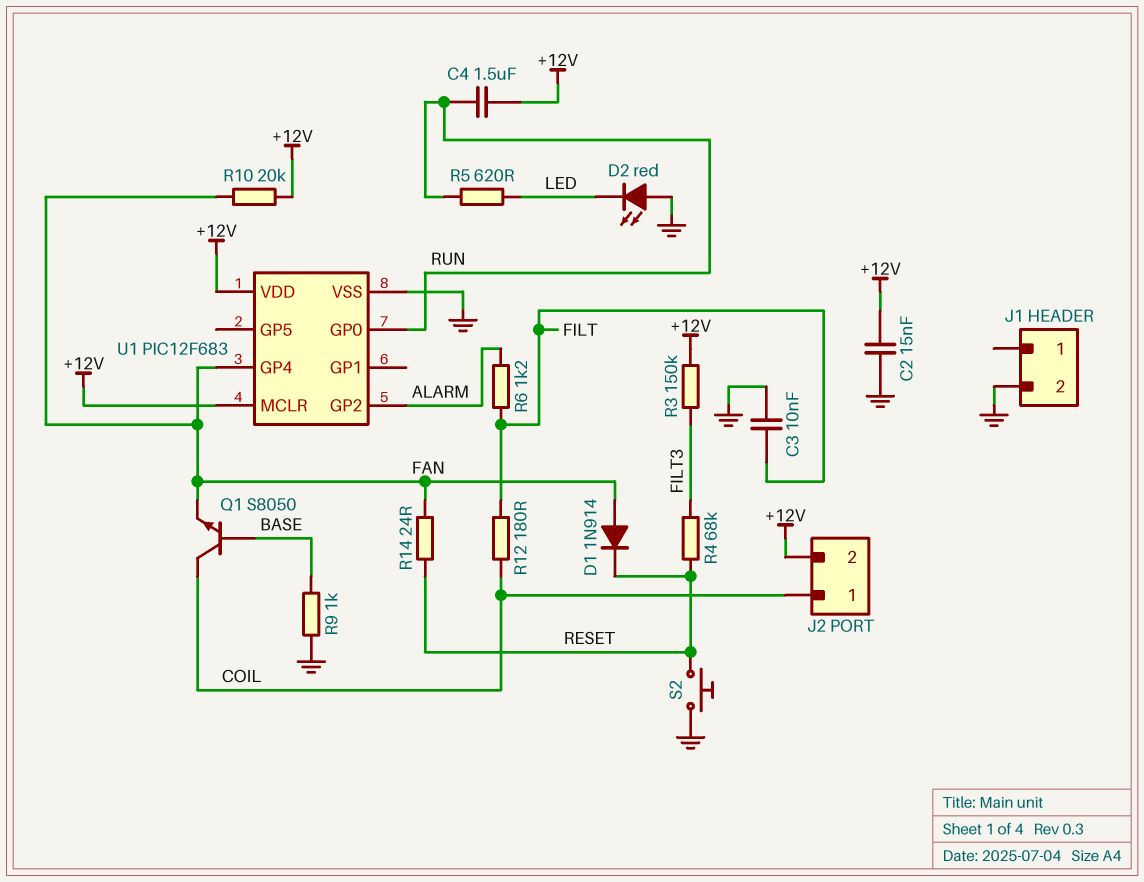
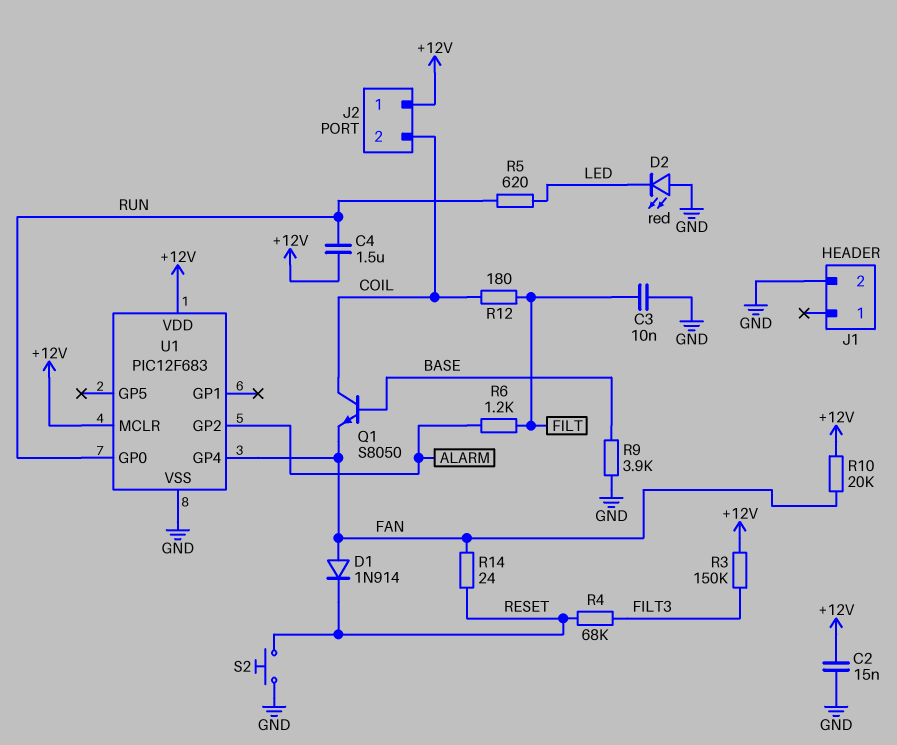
J2 pin 1: COIL -> +12V
J2 pin 2: +12V -> COIL
R9: 1k (BASE, GND) -> 3.9k (BASE, GND)

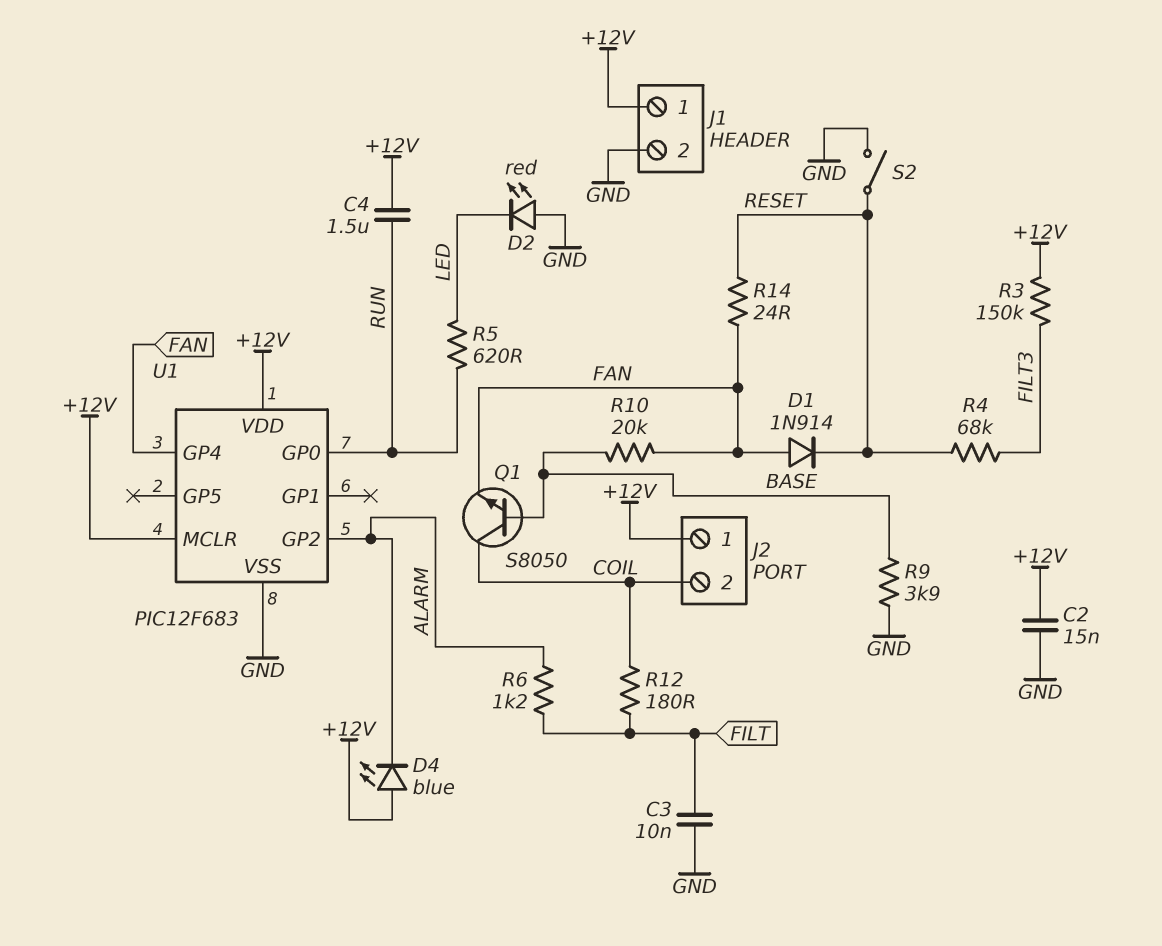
D4: none -> LED blue (A +12V, K ALARM)
J1 pin 1: none -> +12V
R10: 20k (+12V, FAN) -> 20k (BASE, FAN)
S2: button (GND, RESET) -> switch (GND, RESET)

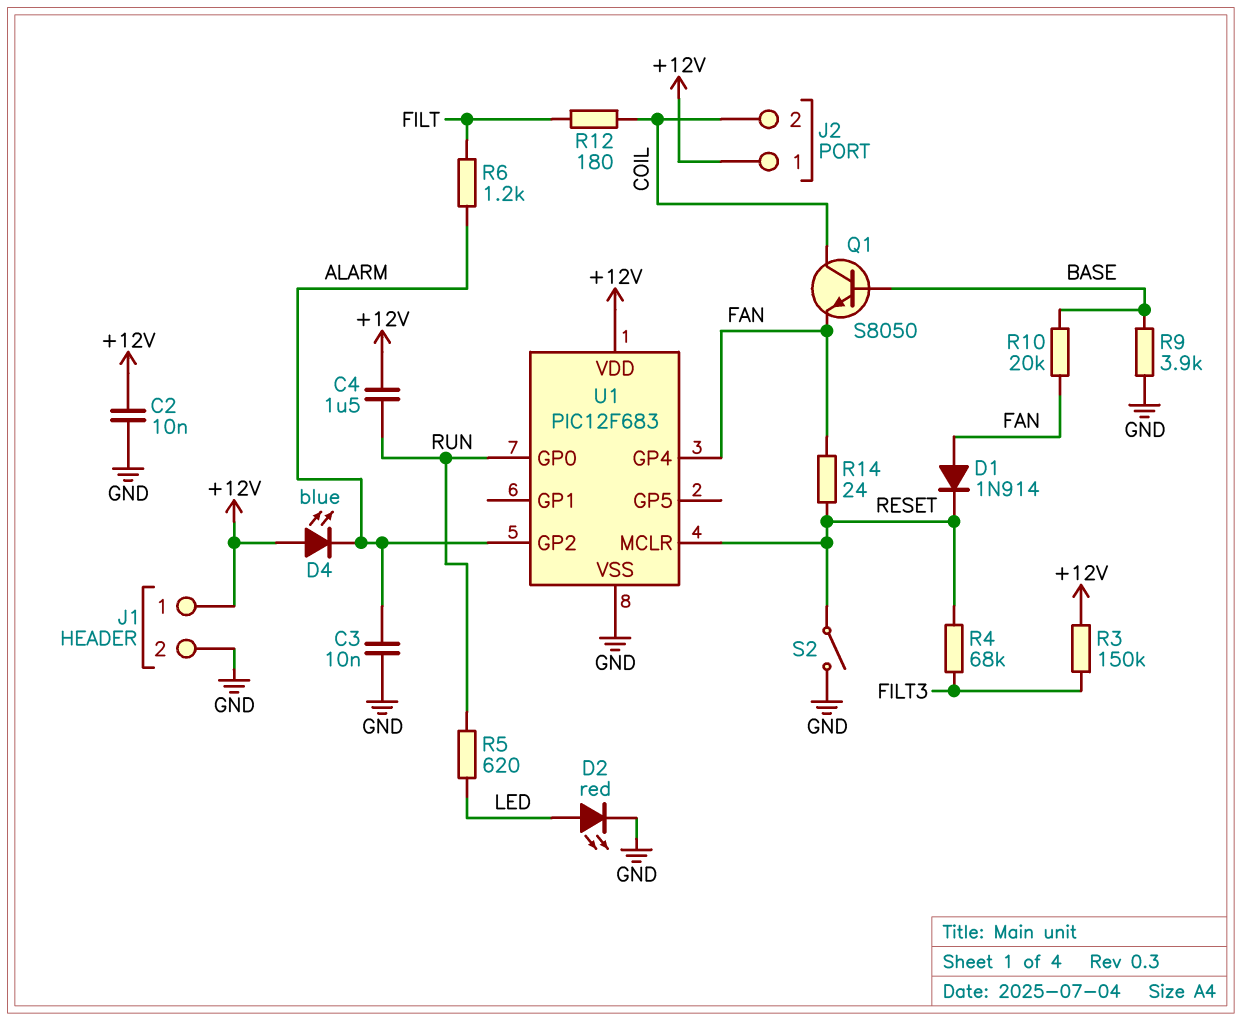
C2: 15nF (+12V, GND) -> 10nF (+12V, GND)
C3: 10nF (FILT, GND) -> 10nF (ALARM, GND)
D2: LED red (A GND, K LED) -> LED red (A LED, K GND)
U1 pin MCLR: +12V -> RESET

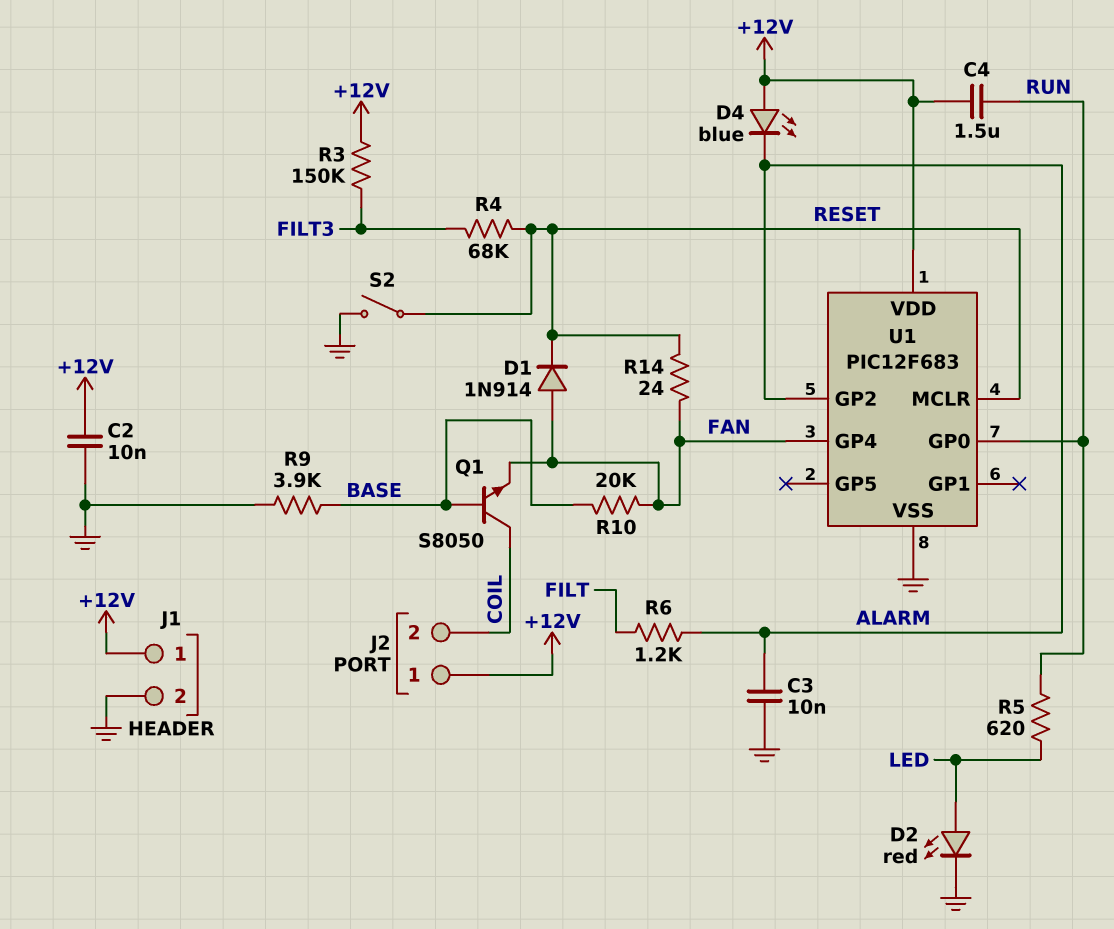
R12: 180 (COIL, FILT) -> none

